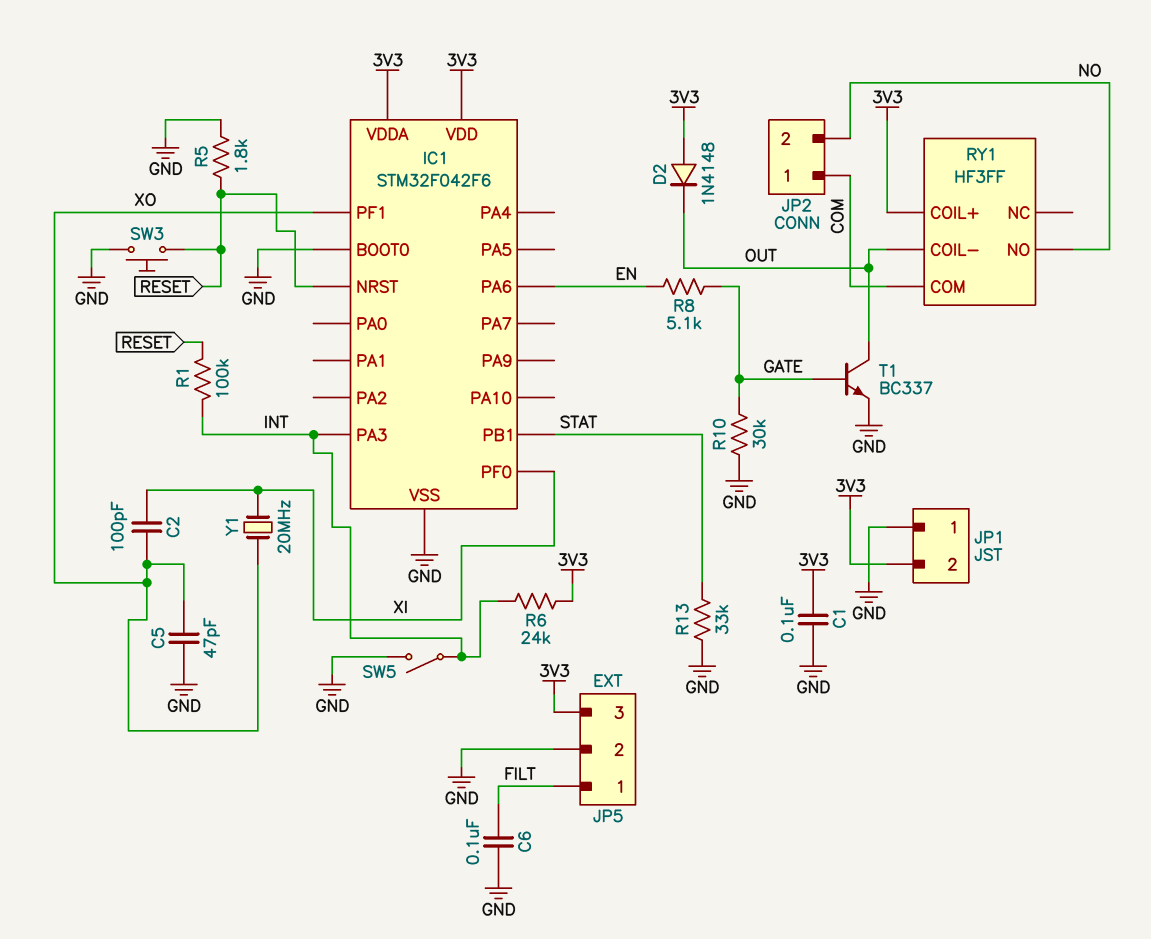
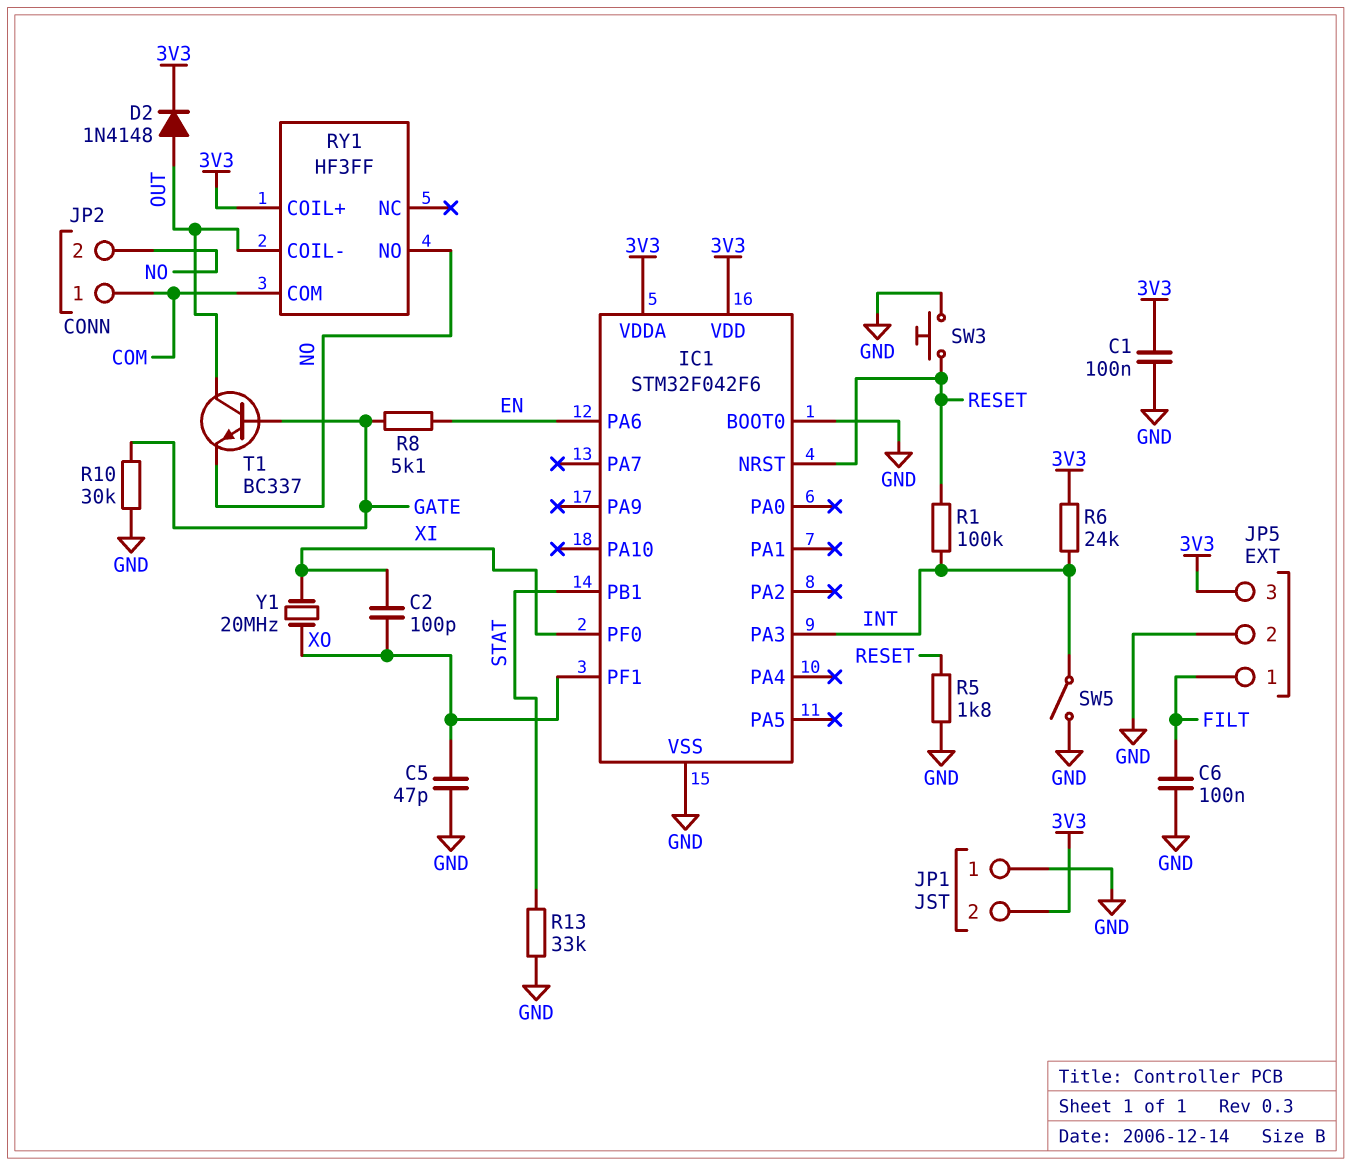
D2: diode 1N4148 (A 3V3, K OUT) -> diode 1N4148 (A OUT, K 3V3)
T1: NPN BC337 (B GATE, C OUT, E GND) -> NPN BC337 (B GATE, C OUT, E NO)

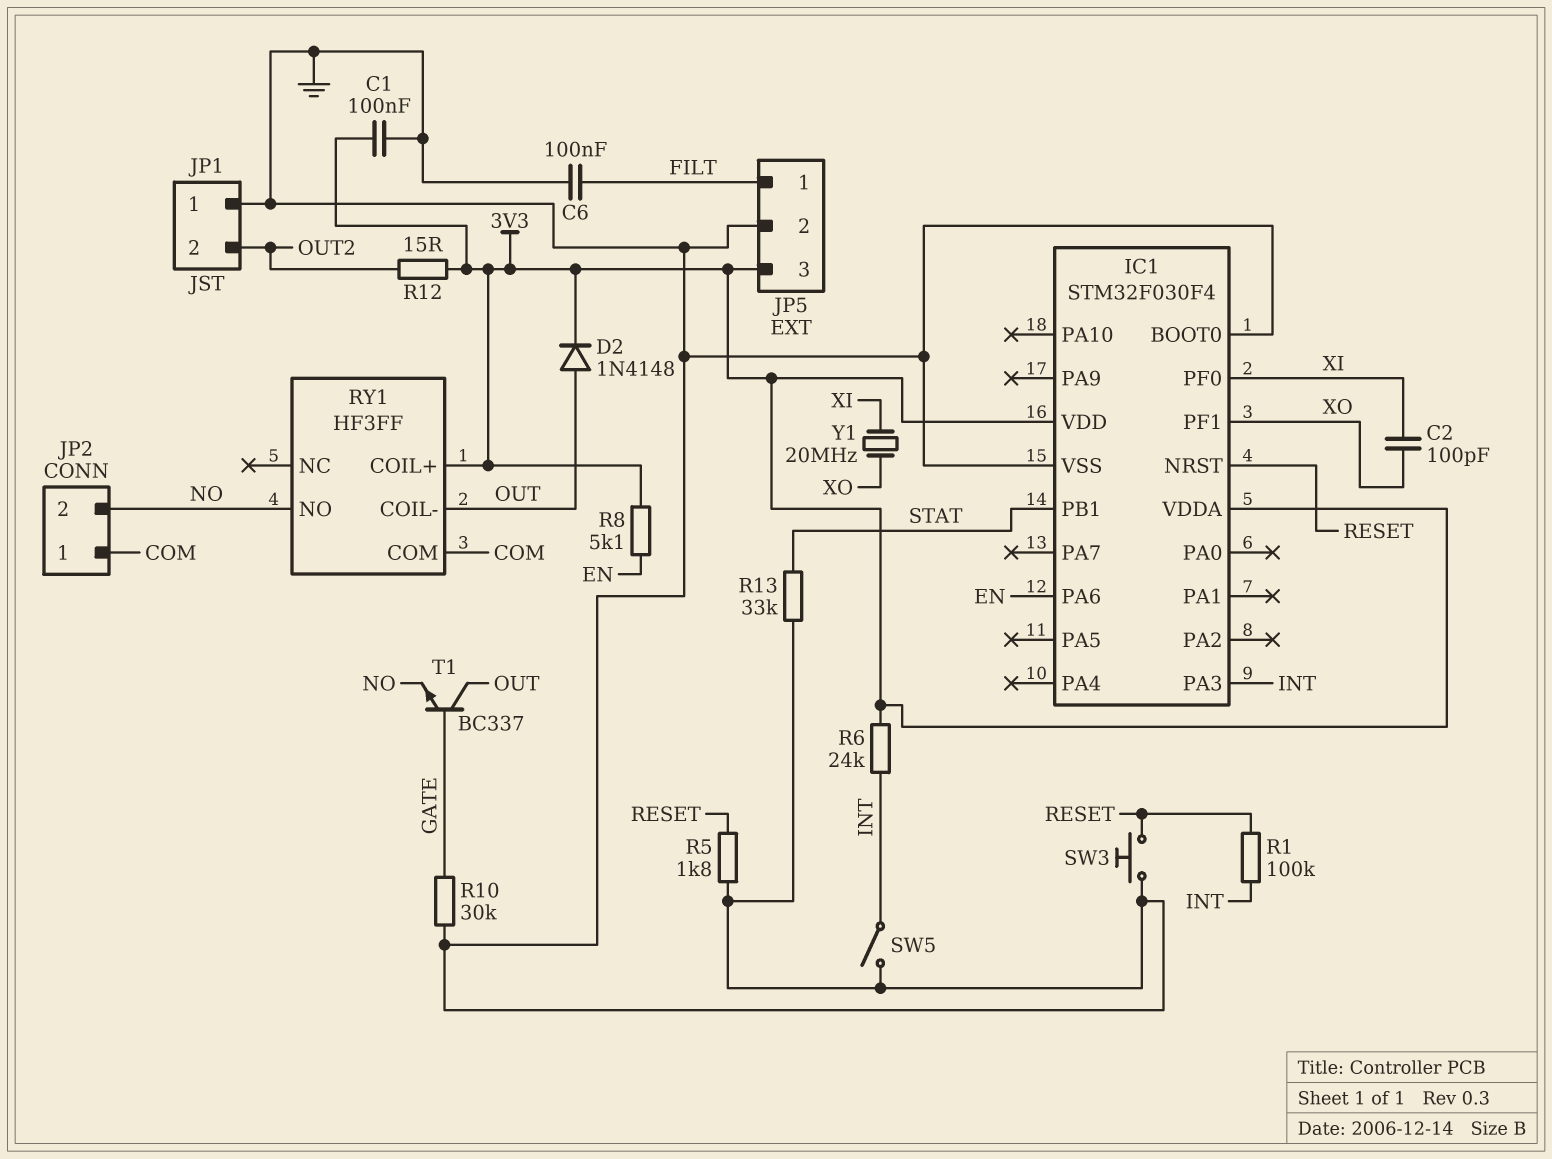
C5: 47pF (GND, XO) -> none
IC1: STM32F042F6 -> STM32F030F4
JP1 pin 2: 3V3 -> OUT2
R8: 5.1k (EN, GATE) -> 5.1k (3V3, EN)
R12: none -> 15 (3V3, OUT2)

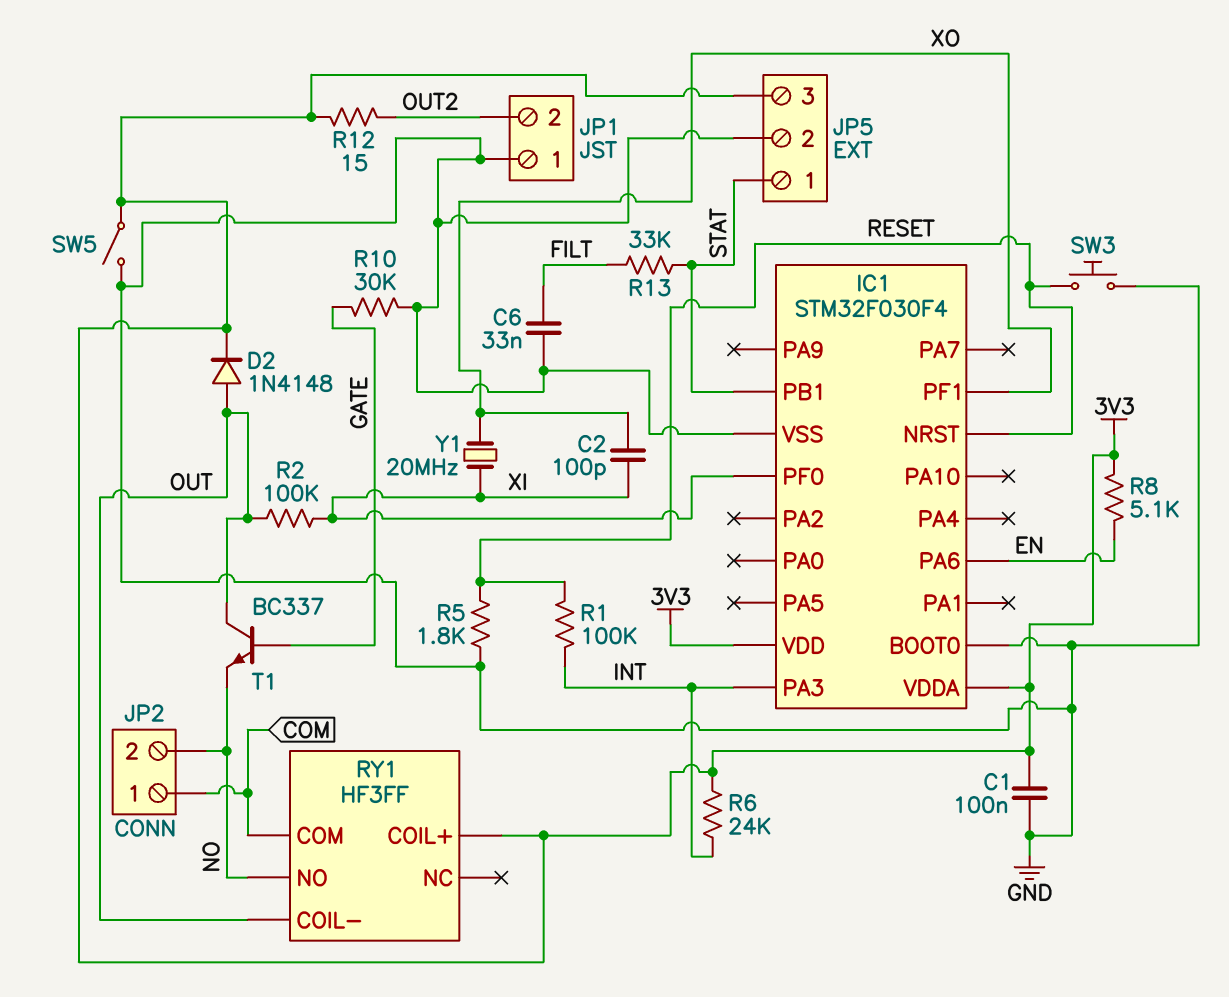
C6: 100nF (FILT, GND) -> 33nF (FILT, GND)
JP5 pin 1: FILT -> STAT
R2: none -> 100k (OUT, XI)
R13: 33k (GND, STAT) -> 33k (FILT, STAT)
SW5: switch (GND, INT) -> switch (3V3, GND)

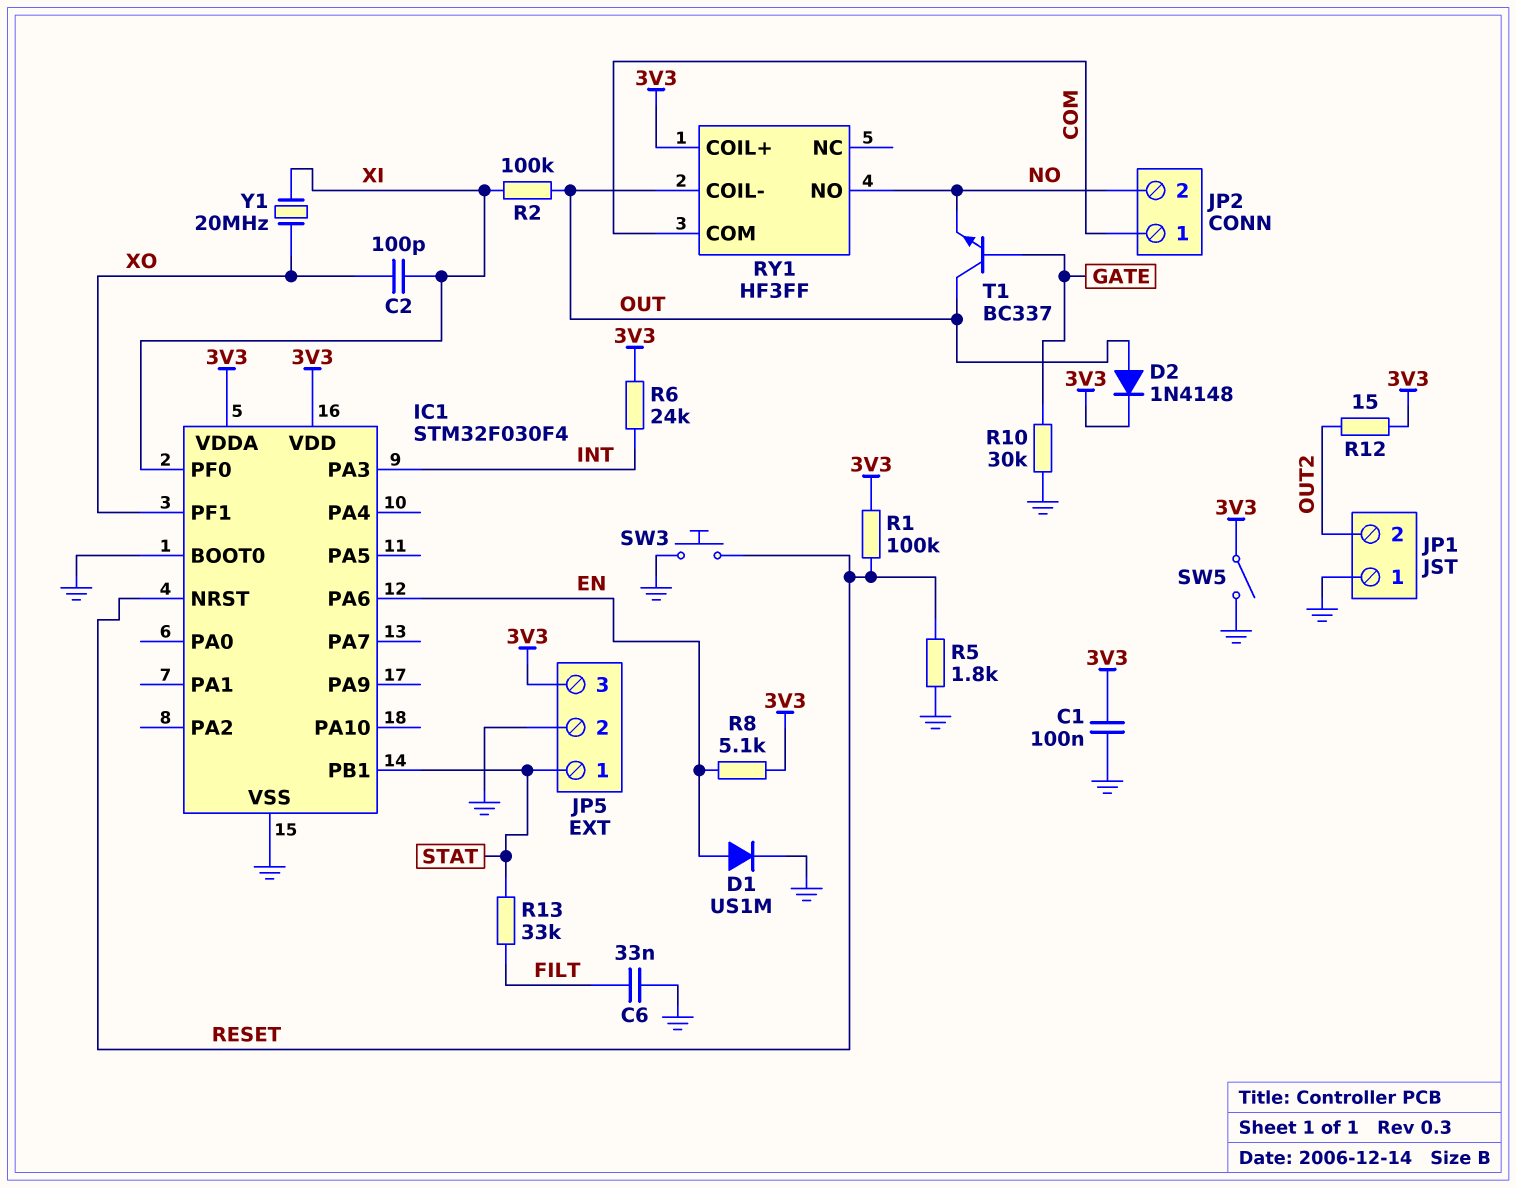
D1: none -> diode US1M (A EN, K GND)
R1: 100k (INT, RESET) -> 100k (3V3, RESET)

